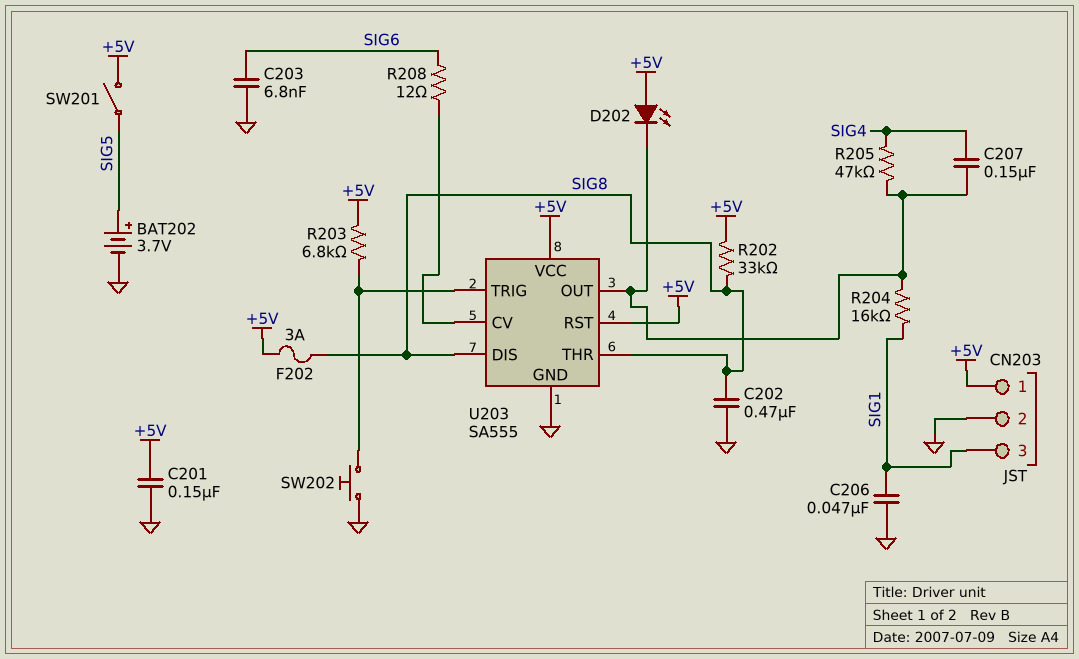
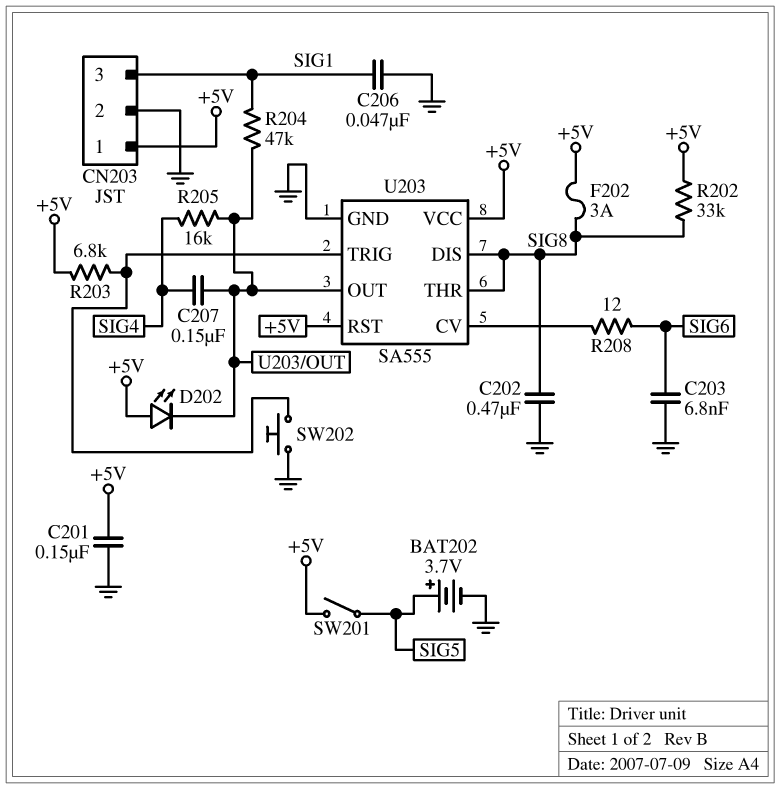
R204: 16k (SIG1, U203/OUT) -> 47k (SIG1, U203/OUT)
R205: 47k (SIG4, U203/OUT) -> 16k (SIG4, U203/OUT)

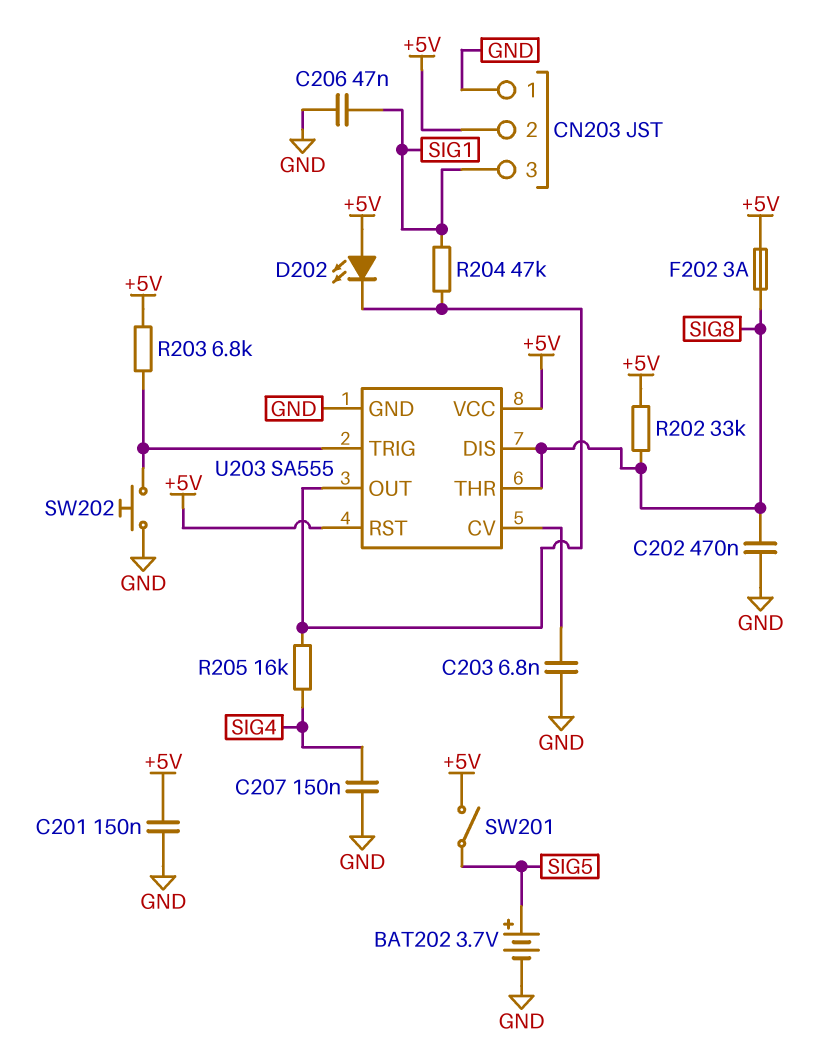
C203: 6.8nF (GND, SIG6) -> 6.8nF (GND, U203/CV)
C207: 150nF (SIG4, U203/OUT) -> 150nF (GND, SIG4)
CN203 pin 1: +5V -> GND
CN203 pin 2: GND -> +5V
R208: 12 (SIG6, U203/CV) -> none

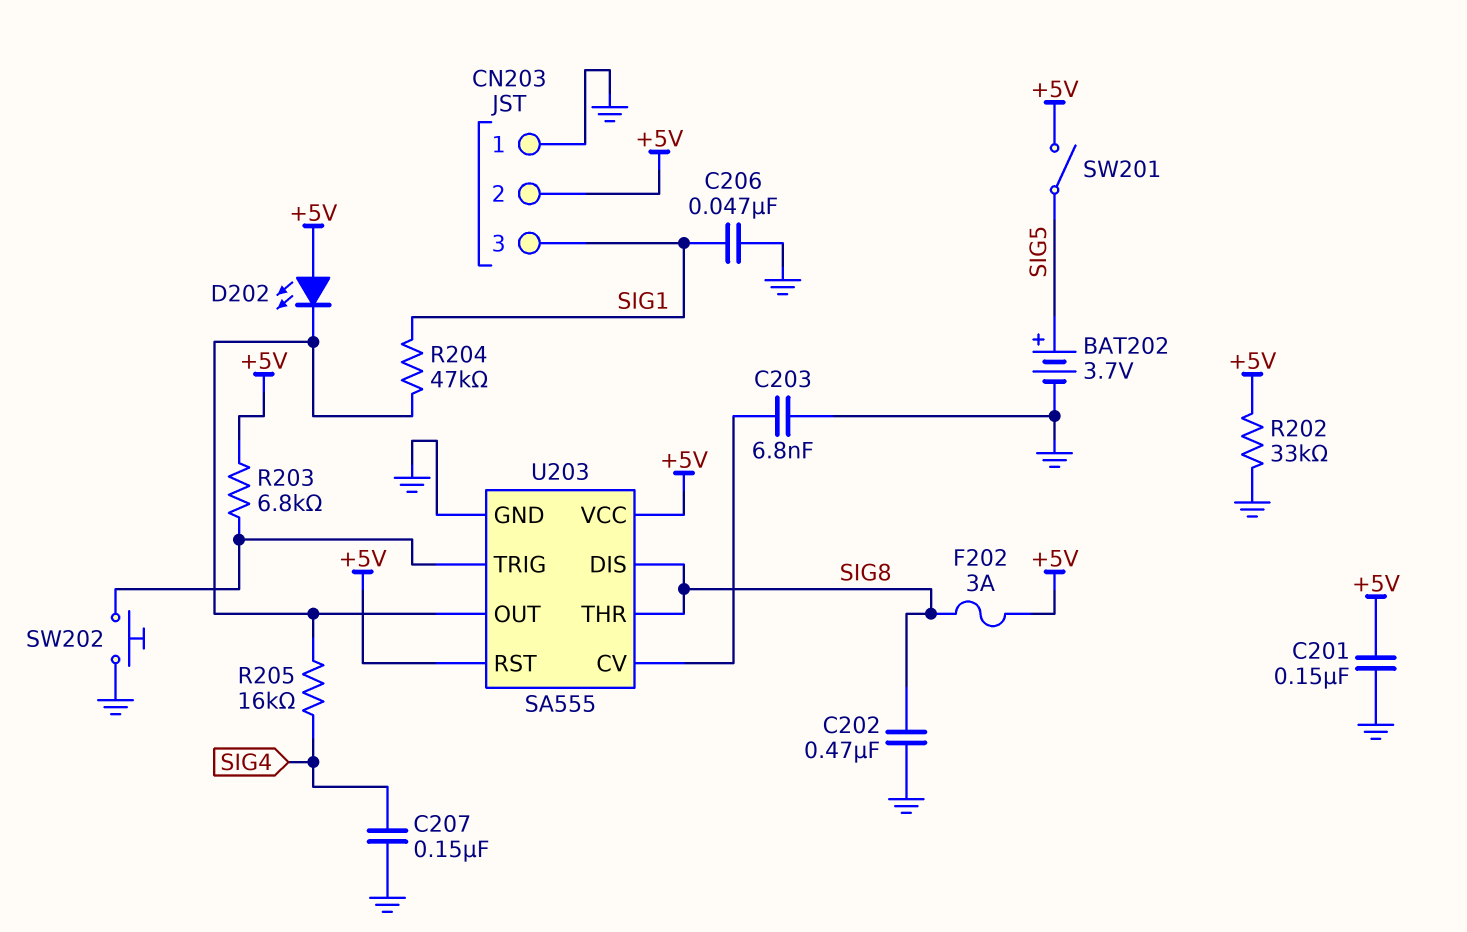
R202: 33k (+5V, SIG8) -> 33k (+5V, GND)

